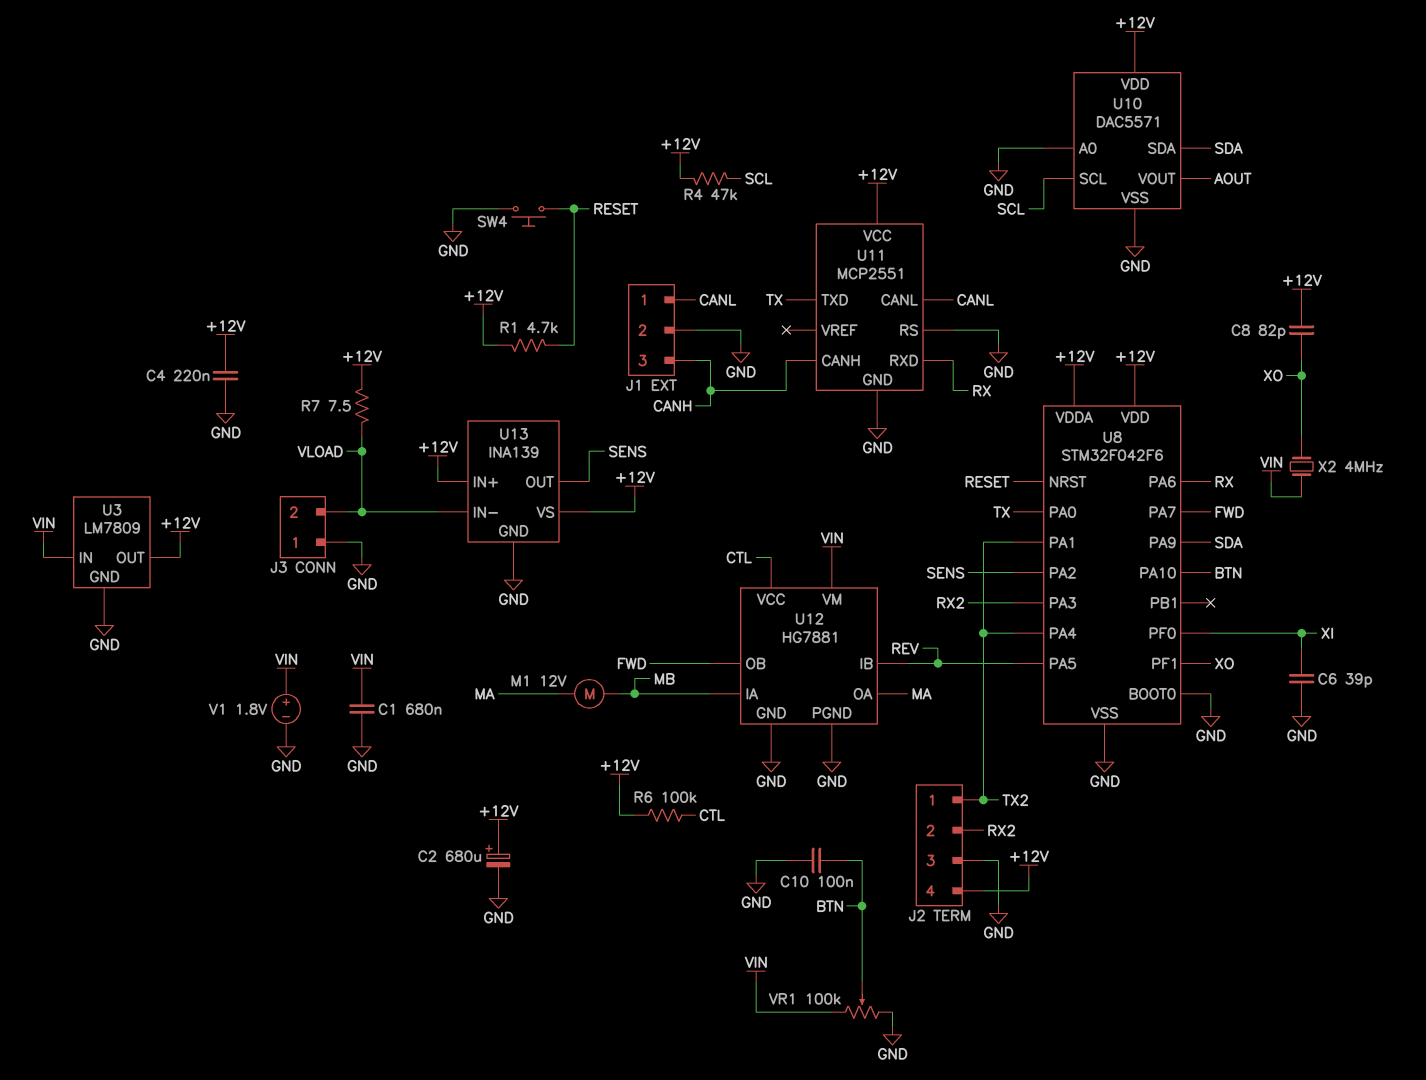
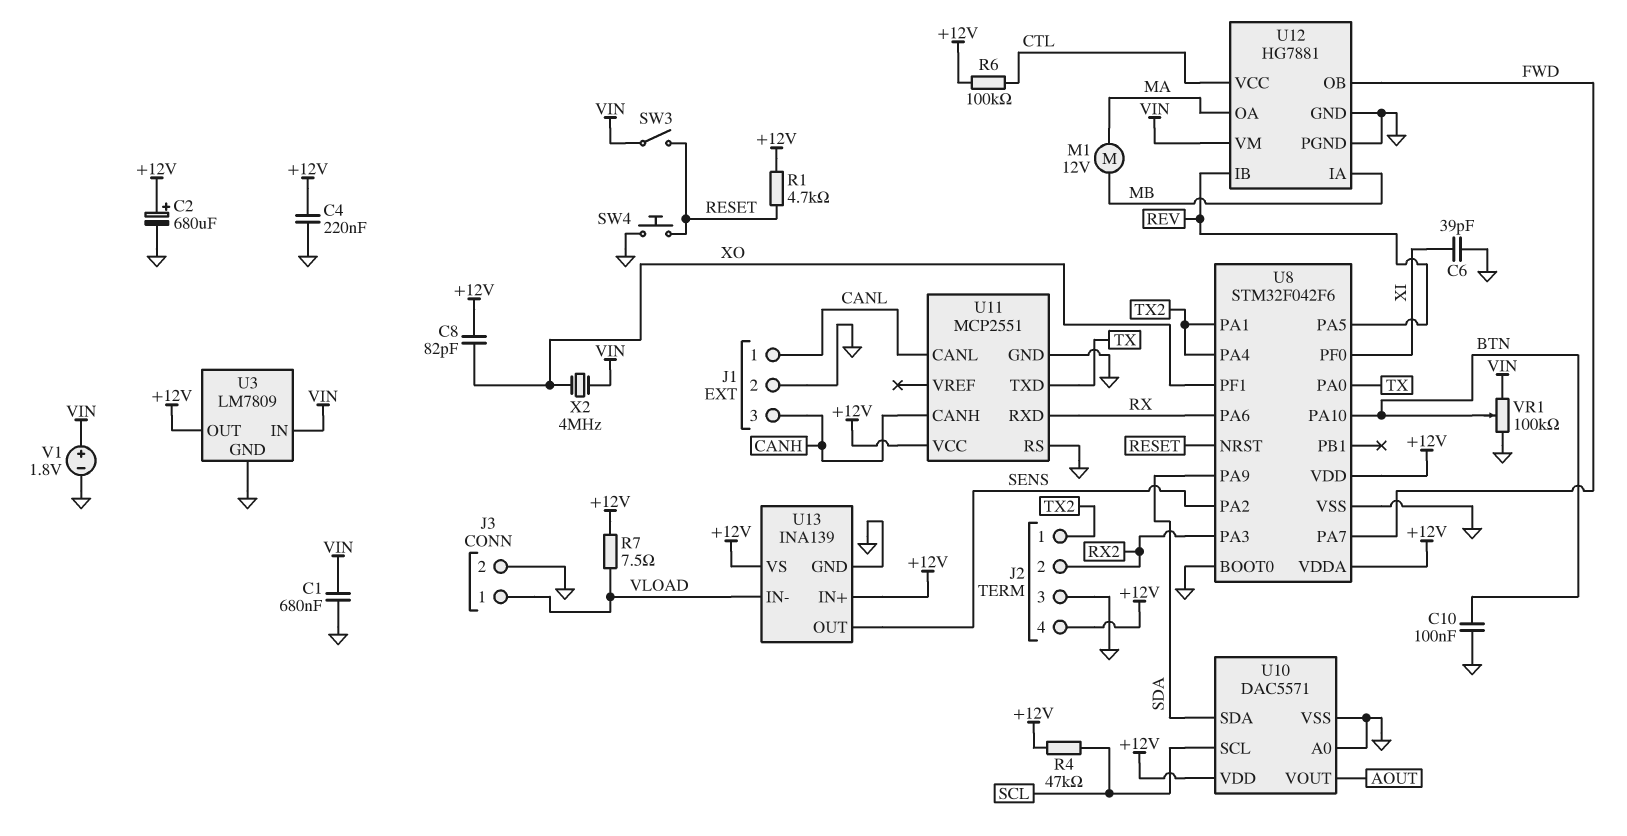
J3 pin 1: GND -> VLOAD
J3 pin 2: VLOAD -> GND
SW3: none -> switch (RESET, VIN)

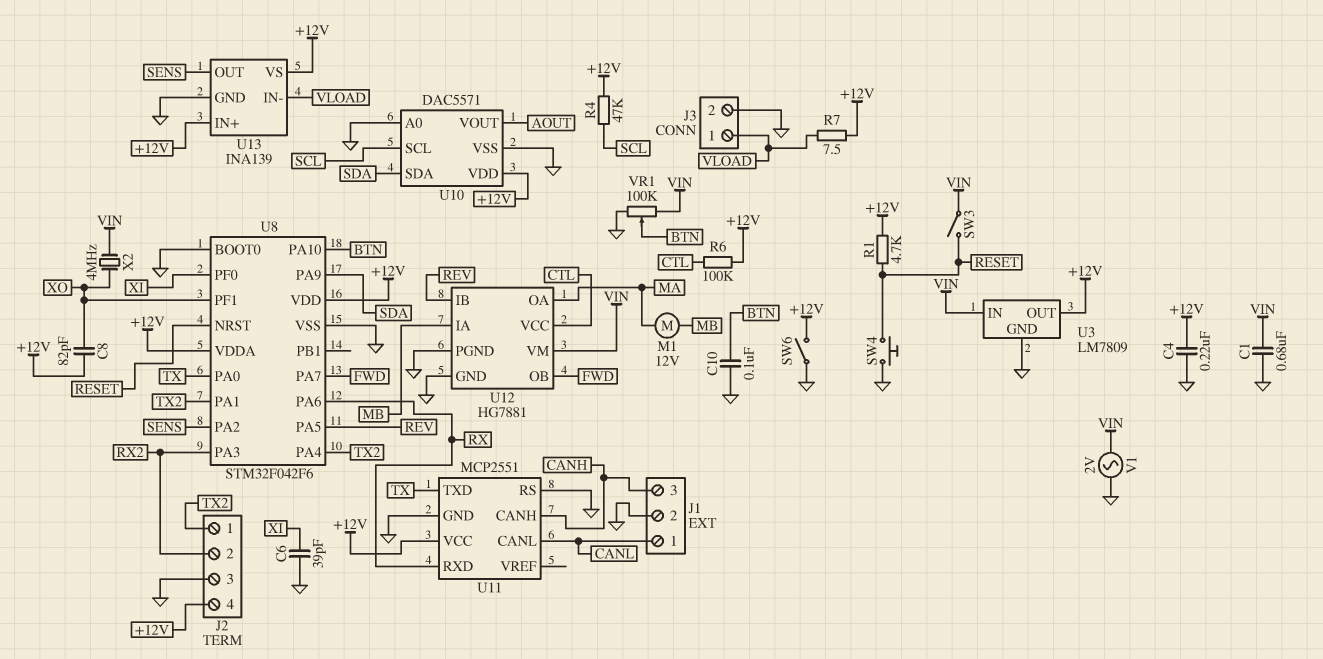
C2: 680uF (plus +12V, minus GND) -> none
SW6: none -> switch (+12V, GND)
V1: 1.8V (plus VIN, minus GND) -> AC 2V (GND, VIN)

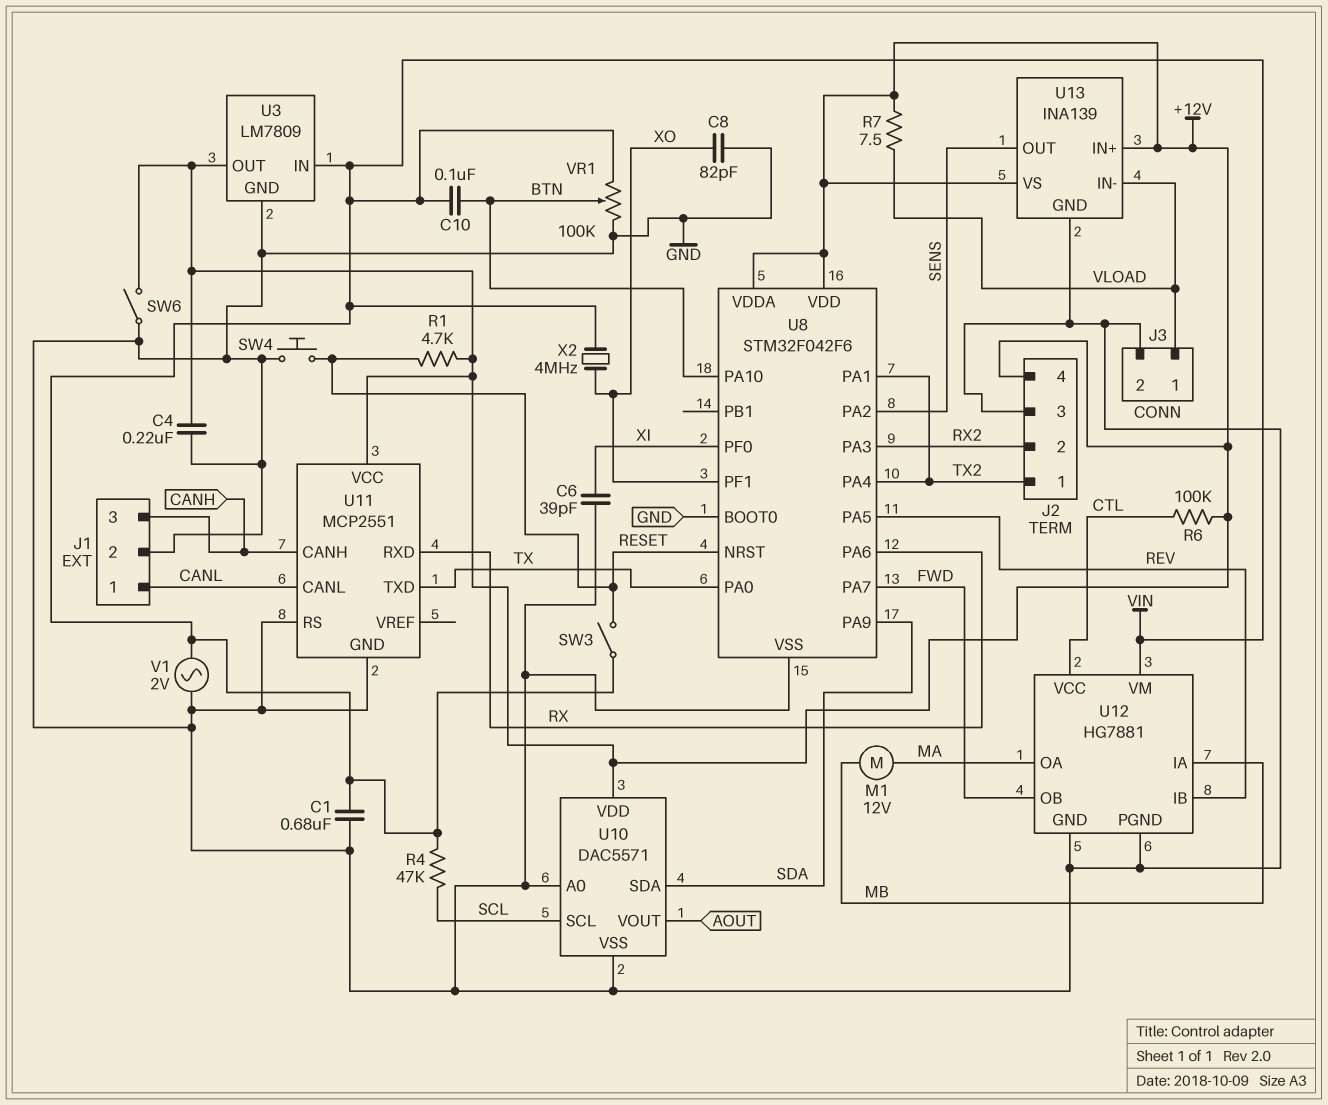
C8: 82pF (+12V, XO) -> 82pF (GND, XO)
C10: 100nF (BTN, GND) -> 100nF (BTN, VIN)
R4: 47k (+12V, SCL) -> 47k (SCL, VIN)

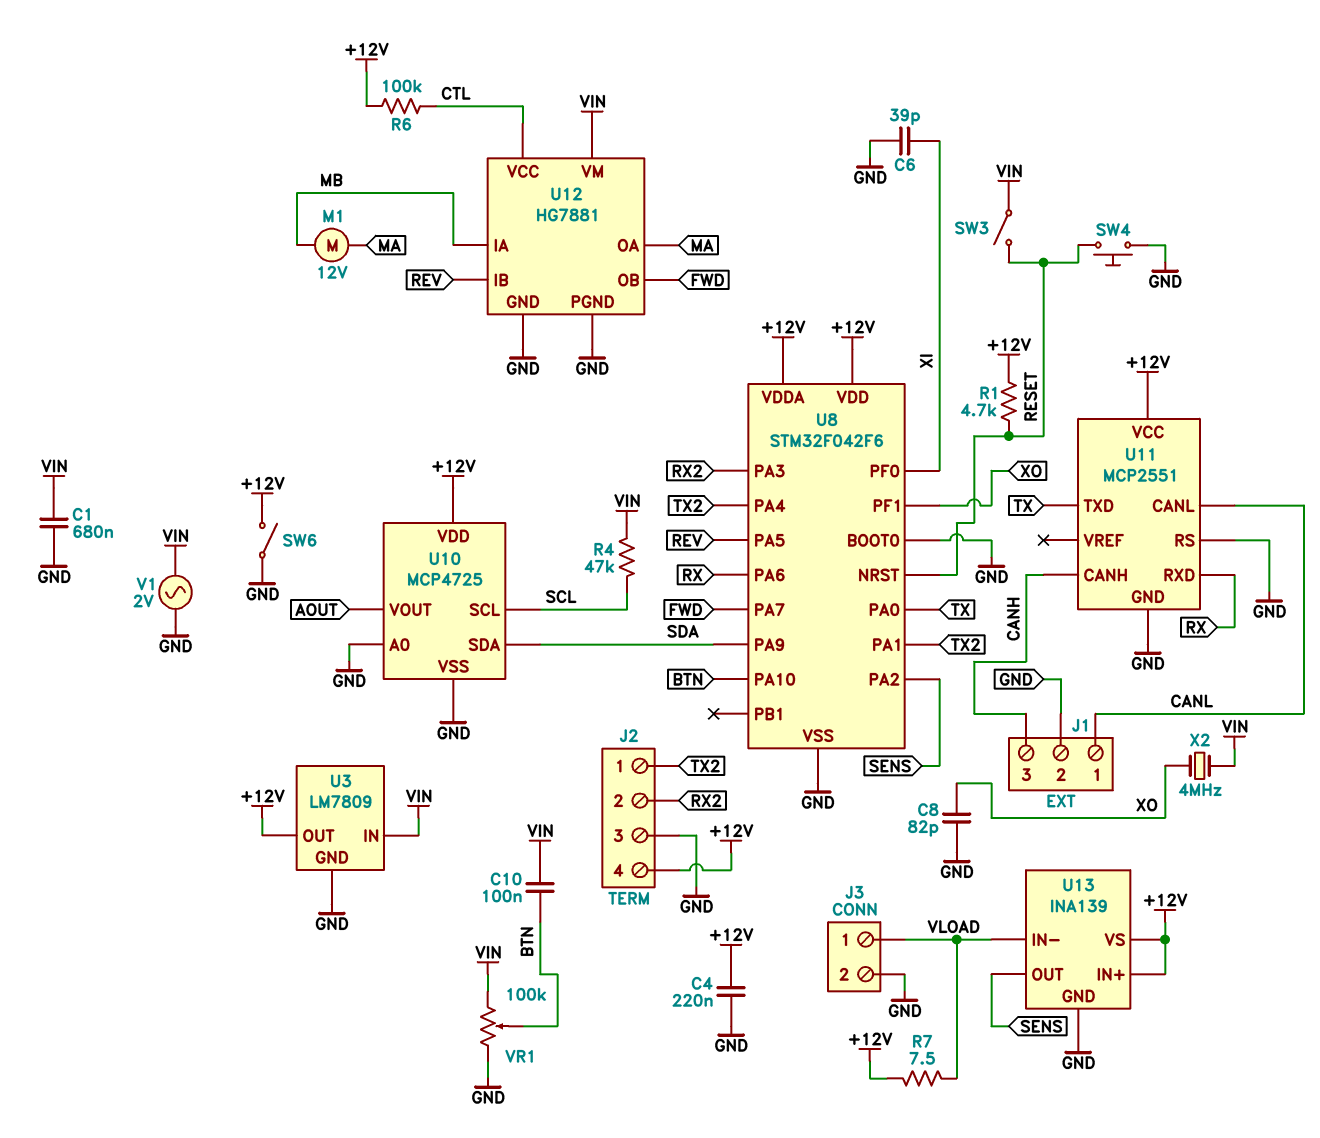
U10: DAC5571 -> MCP4725

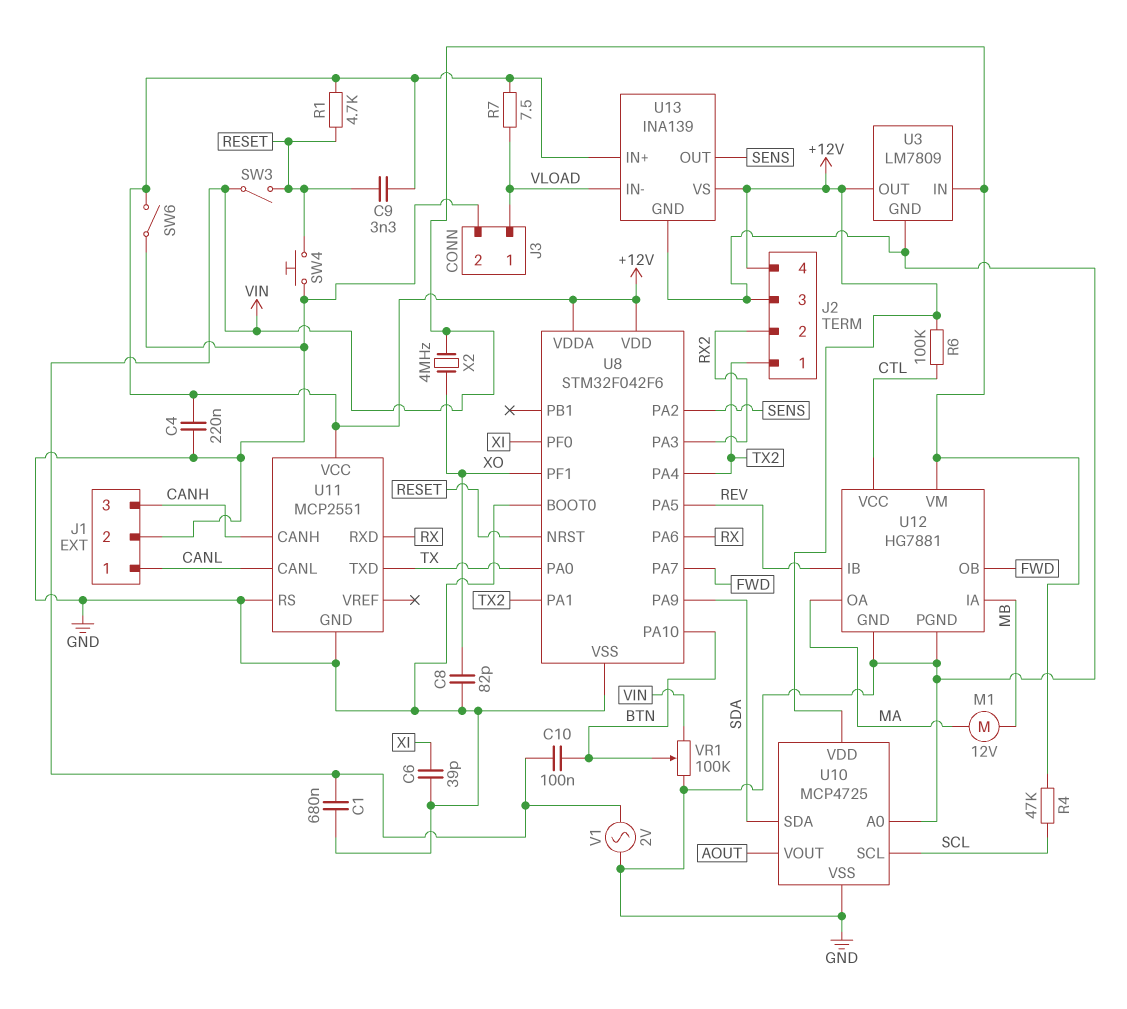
C9: none -> 3.3nF (+12V, RESET)

